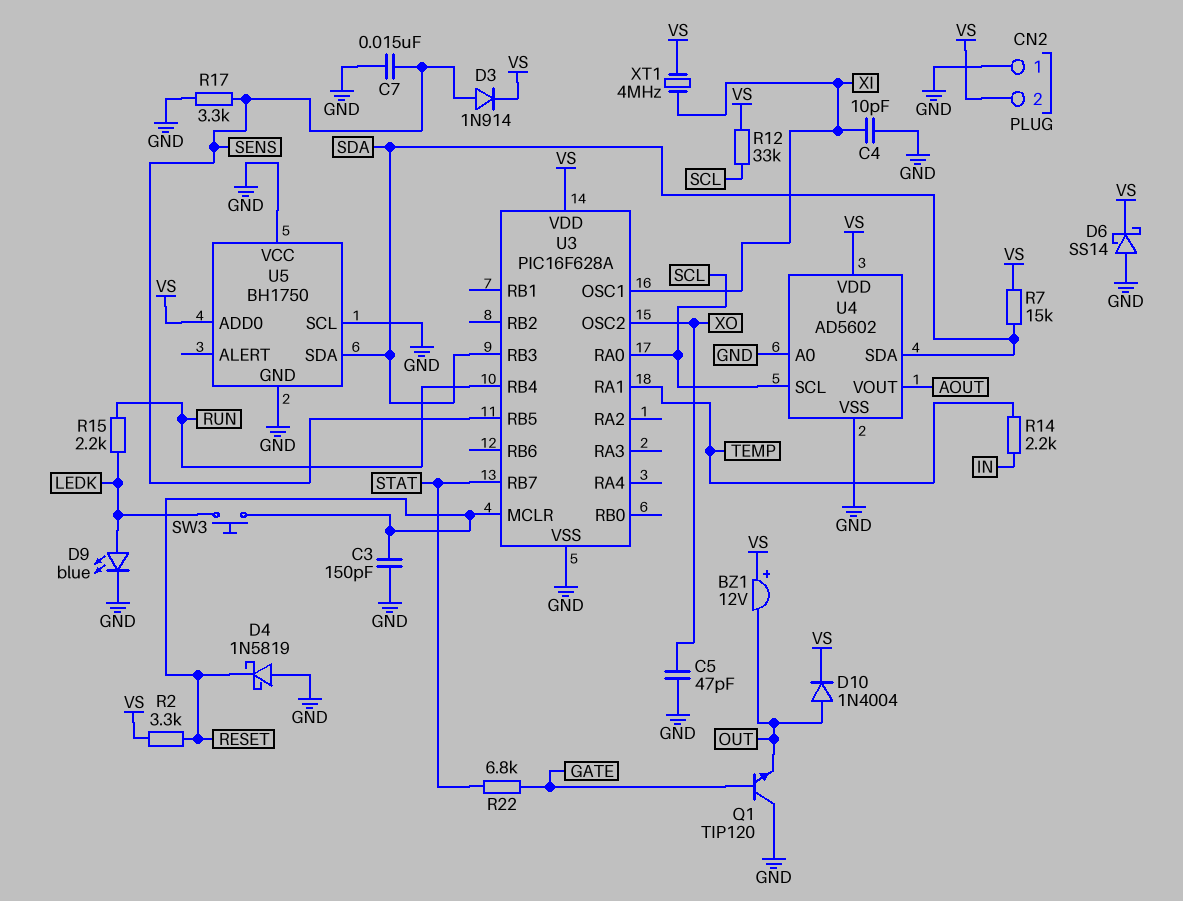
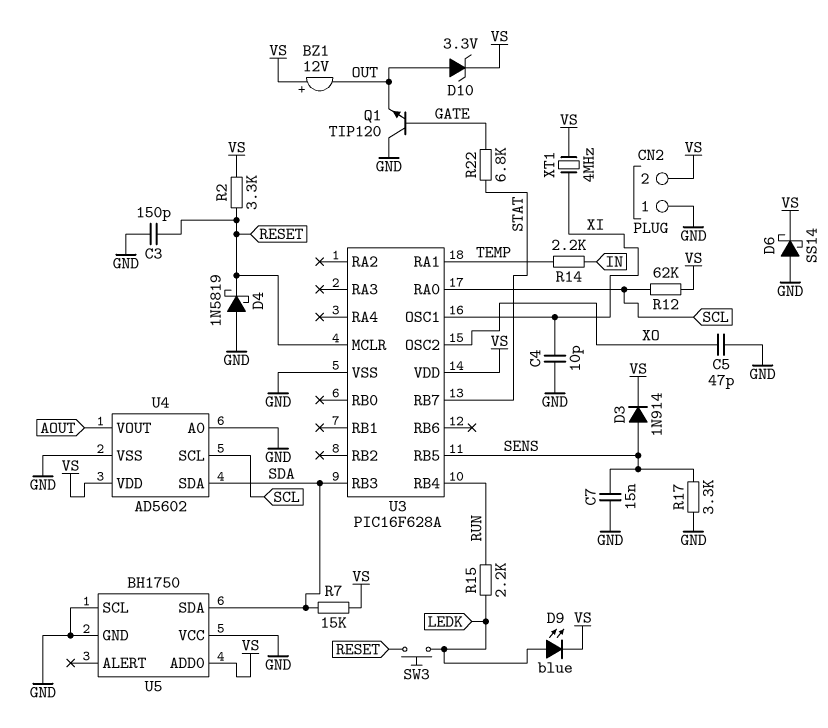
D9: LED blue (A LEDK, K GND) -> LED blue (A LEDK, K VS)
D10: diode 1N4004 (A OUT, K VS) -> zener 3.3V (A OUT, K VS)
R12: 33k (SCL, VS) -> 62k (SCL, VS)

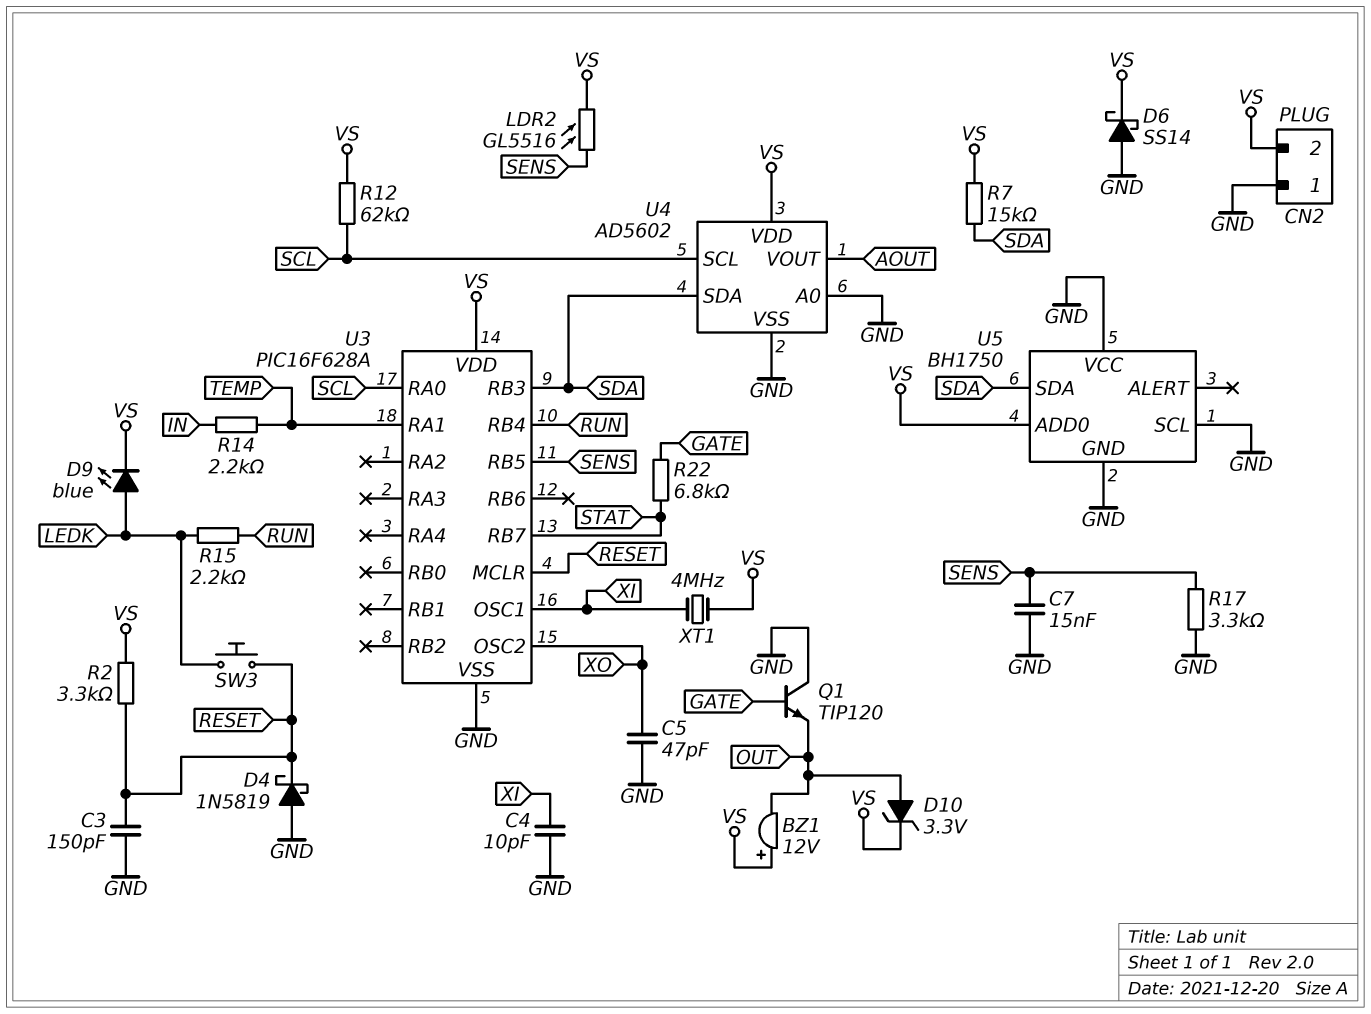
D3: diode 1N914 (A SENS, K VS) -> none
LDR2: none -> GL5516 (SENS, VS)

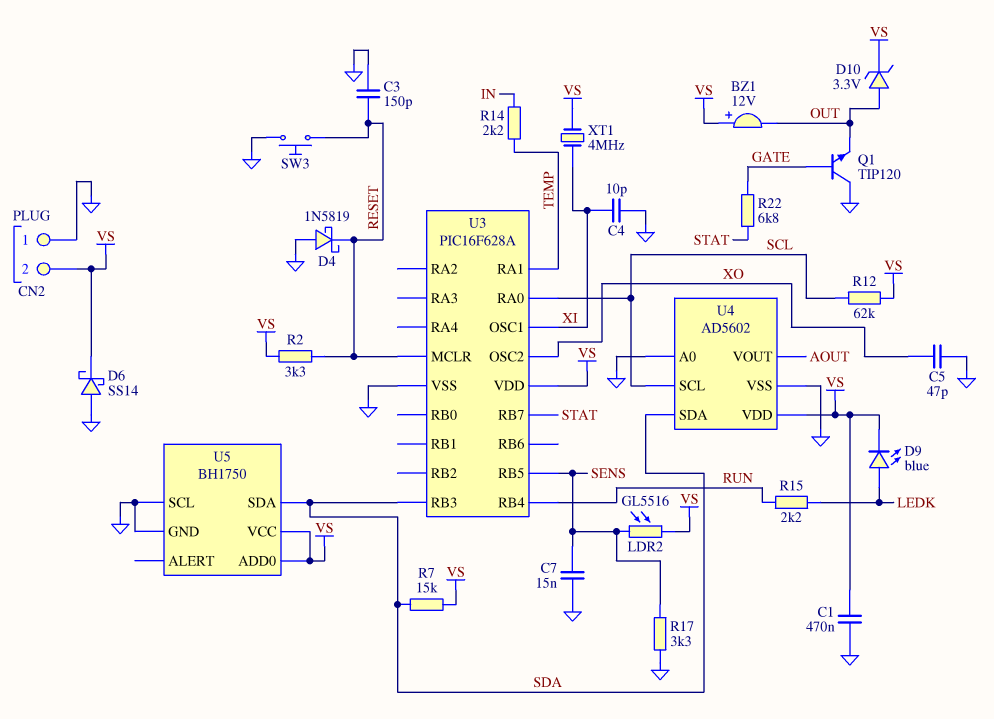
C1: none -> 470nF (GND, VS)
SW3: button (LEDK, RESET) -> button (GND, RESET)
U5 pin VCC: GND -> VS

